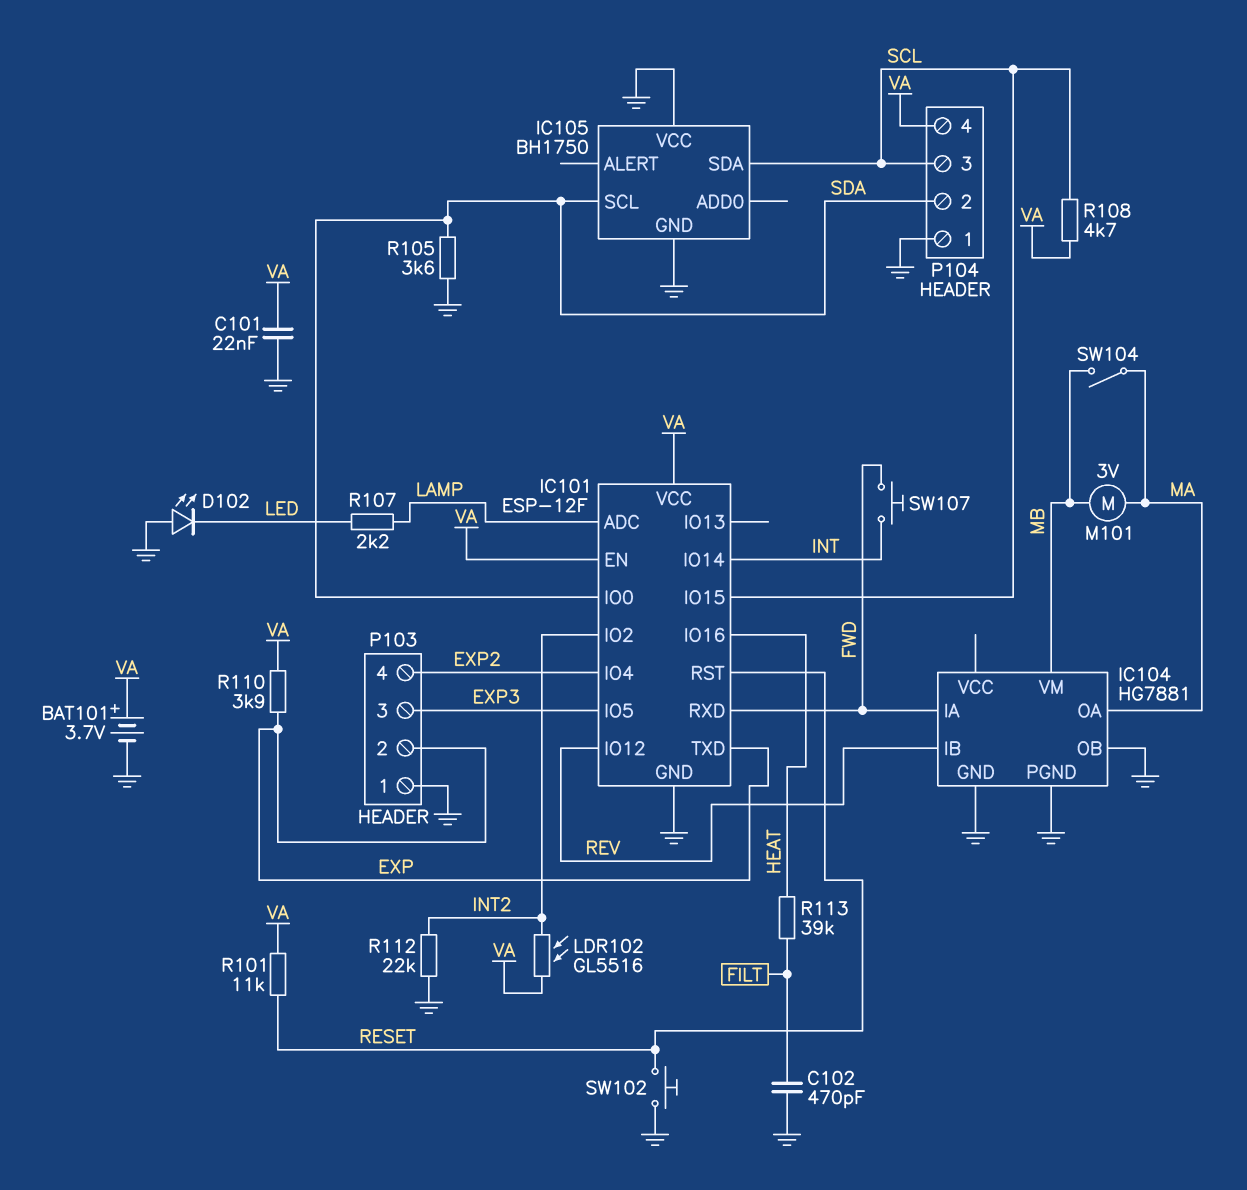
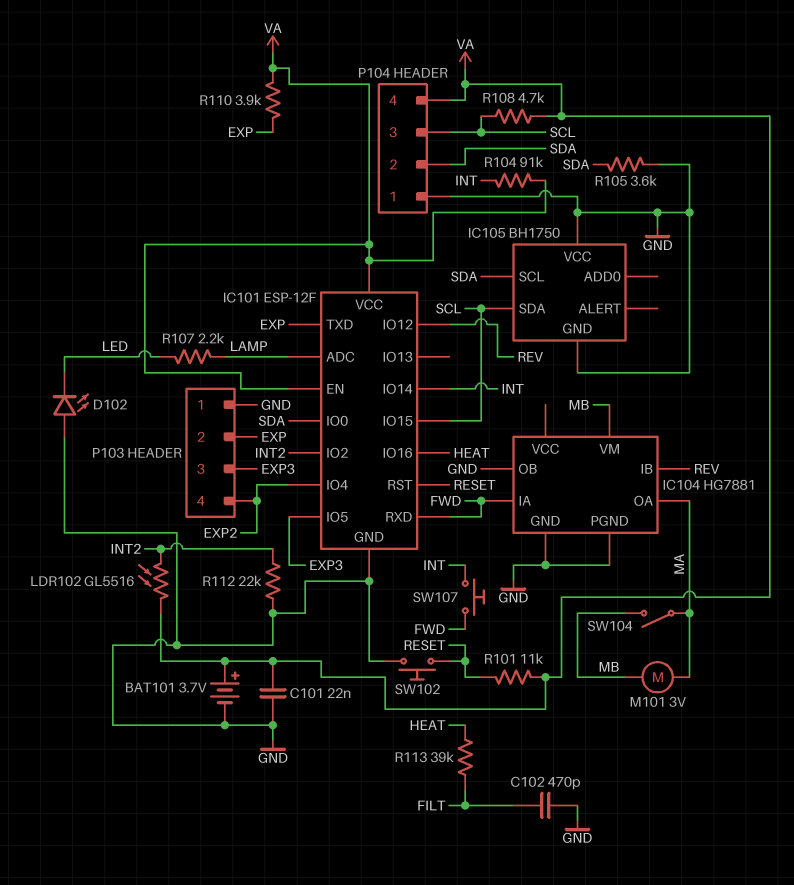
R104: none -> 91k (INT, VA)

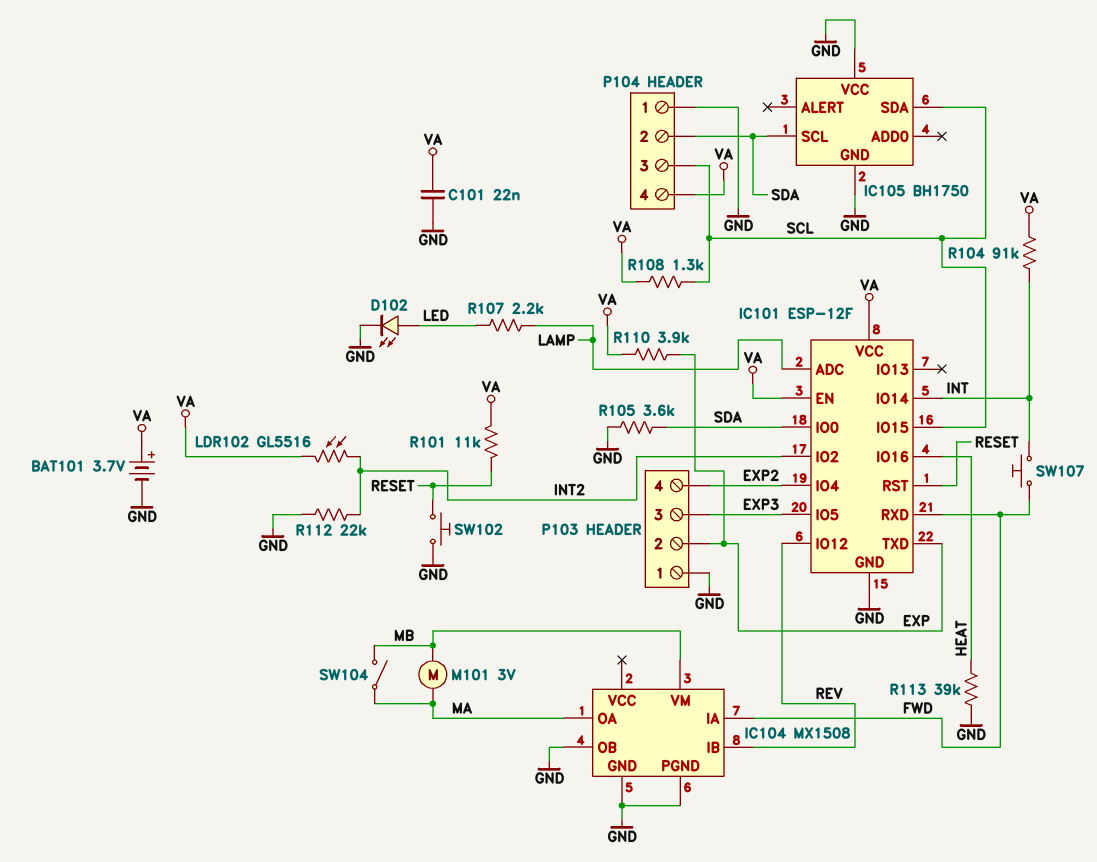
C102: 470pF (FILT, GND) -> none
D102: LED (A GND, K LED) -> LED (A LED, K GND)
IC104: HG7881 -> MX1508
R108: 4.7k (SCL, VA) -> 1.3k (SCL, VA)
R113: 39k (FILT, HEAT) -> 39k (GND, HEAT)

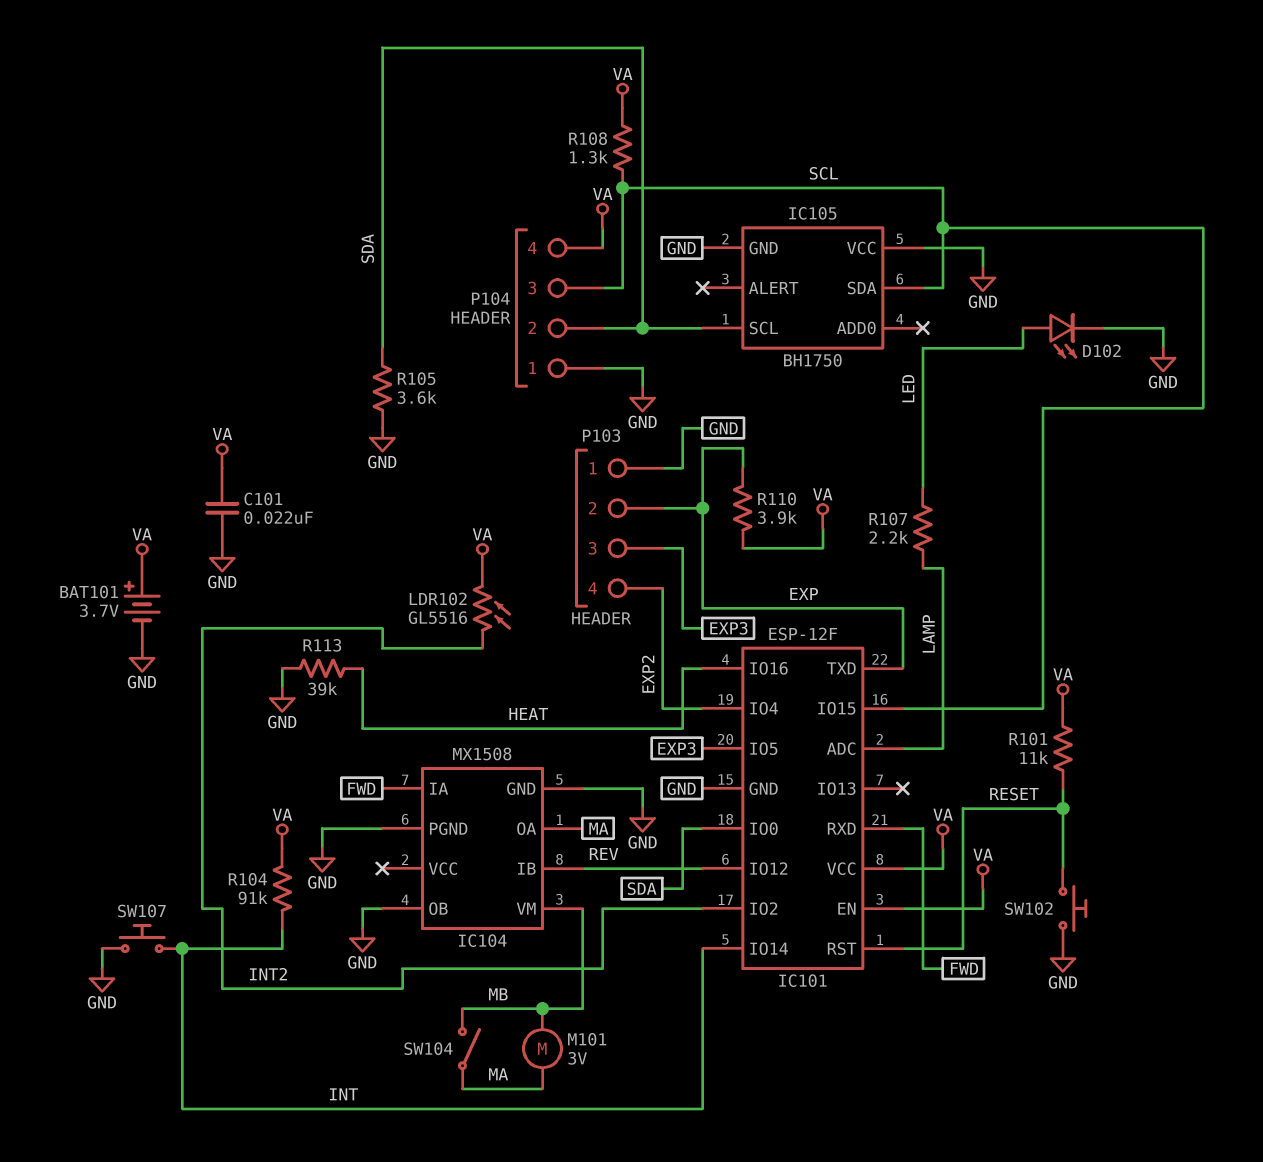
R112: 22k (GND, INT2) -> none
SW107: button (FWD, INT) -> button (GND, INT)

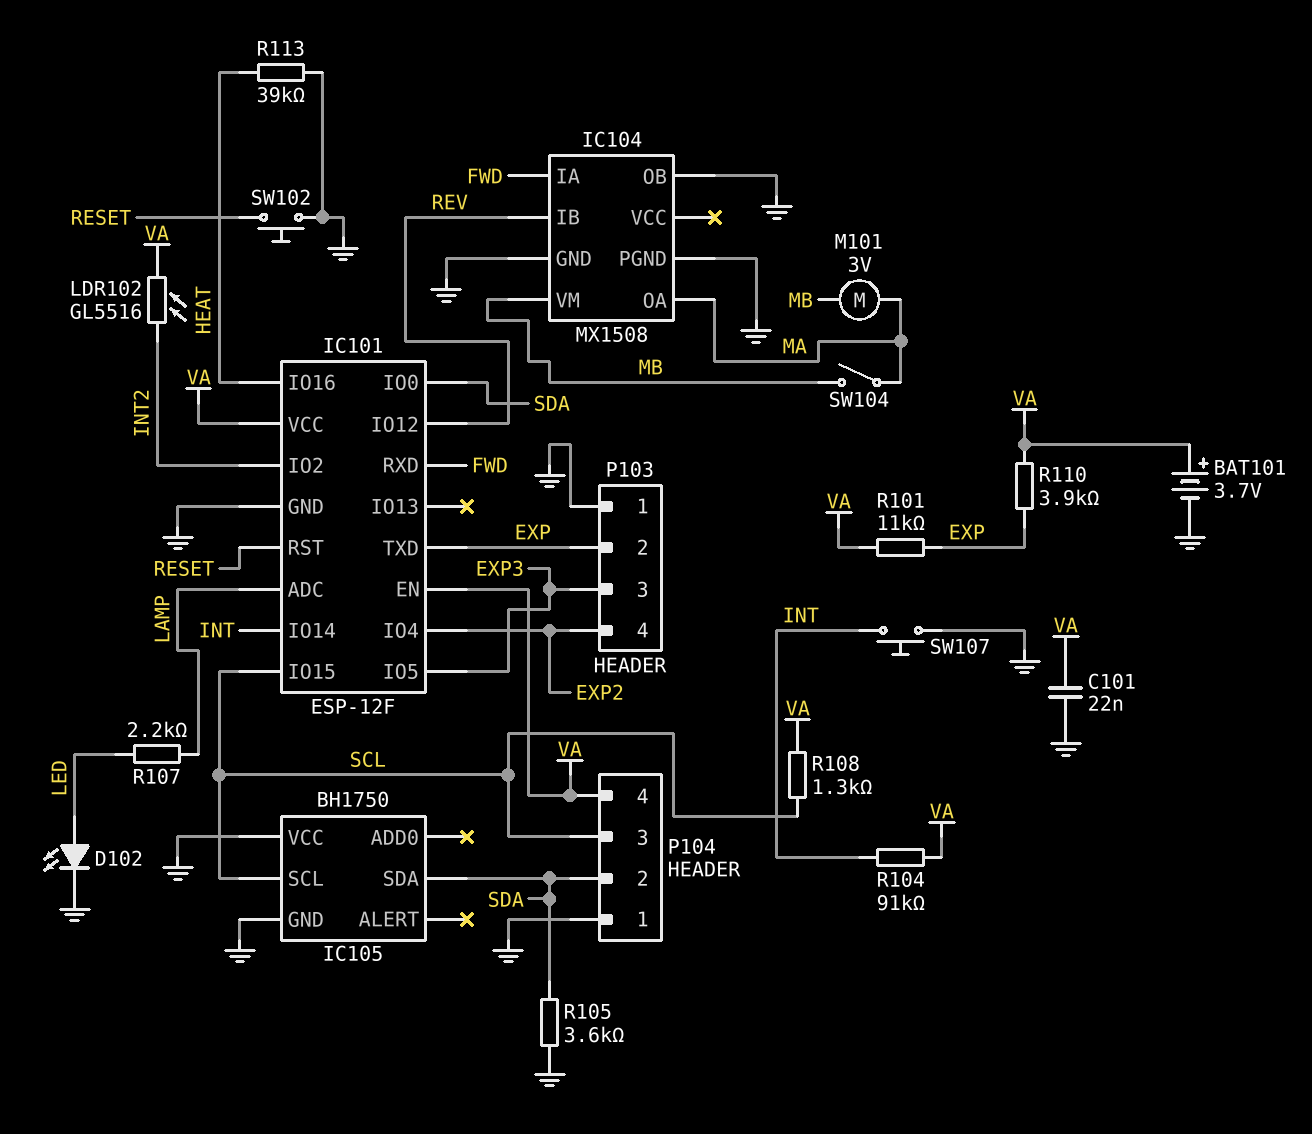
IC105 pin SCL: SDA -> SCL
IC105 pin SDA: SCL -> SDA
R101: 11k (RESET, VA) -> 11k (EXP, VA)

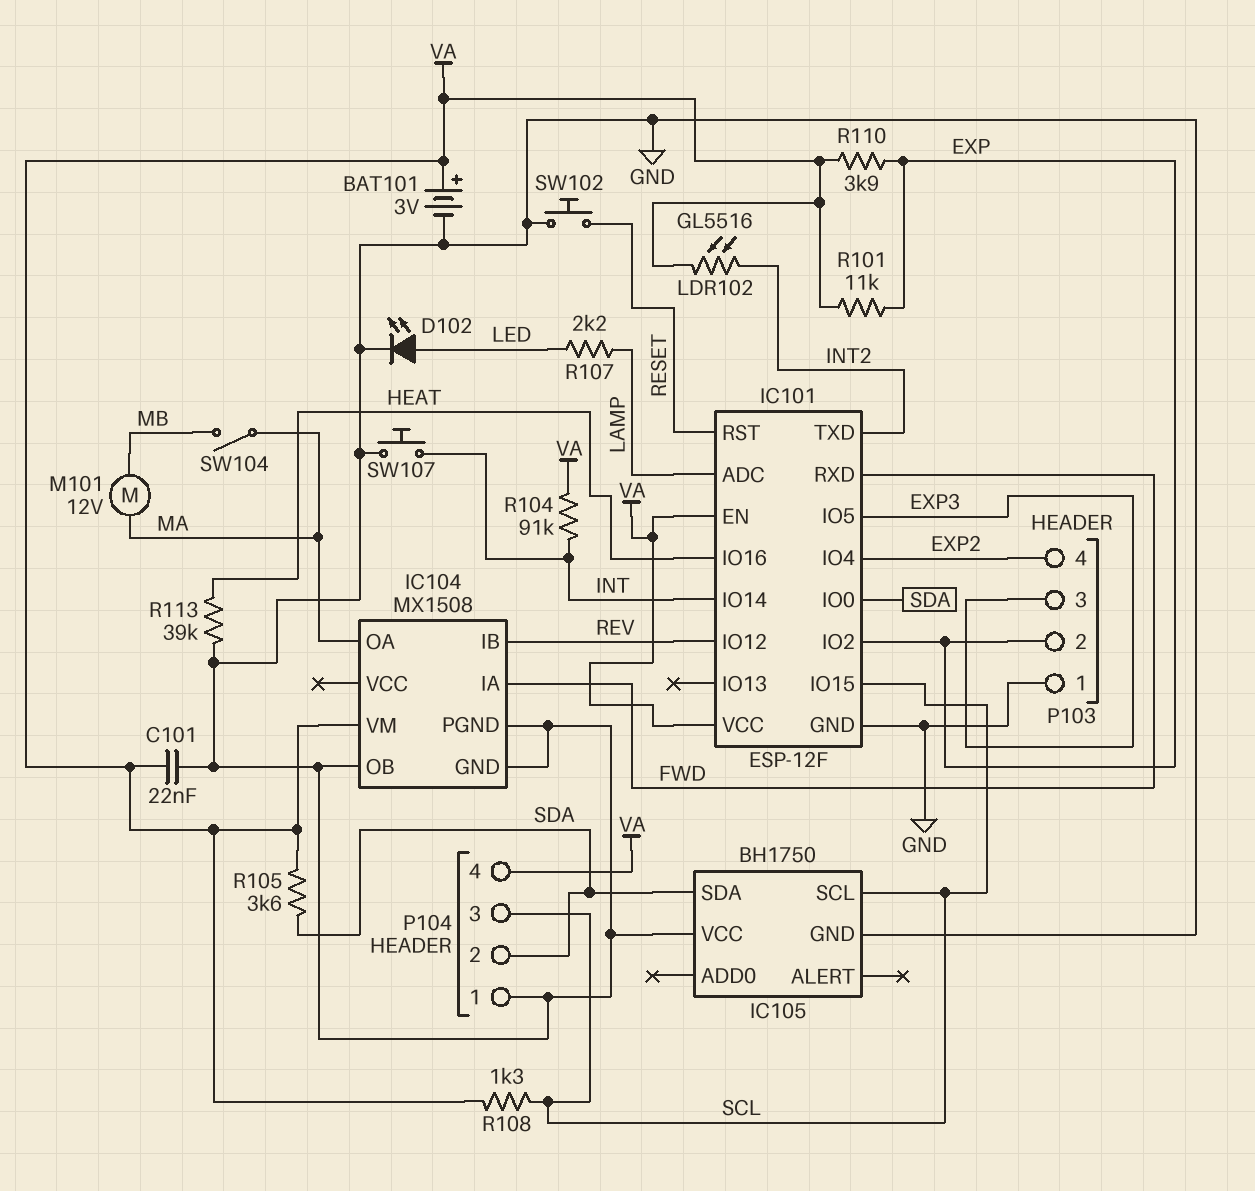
BAT101: 3.7V (plus VA, minus GND) -> 3V (plus VA, minus GND)
IC101 pin IO2: INT2 -> EXP
IC101 pin TXD: EXP -> INT2
IC104 pin VM: MB -> VA
M101: motor 3V (MA, MB) -> motor 12V (MA, MB)
R105: 3.6k (GND, SDA) -> 3.6k (SDA, VA)

